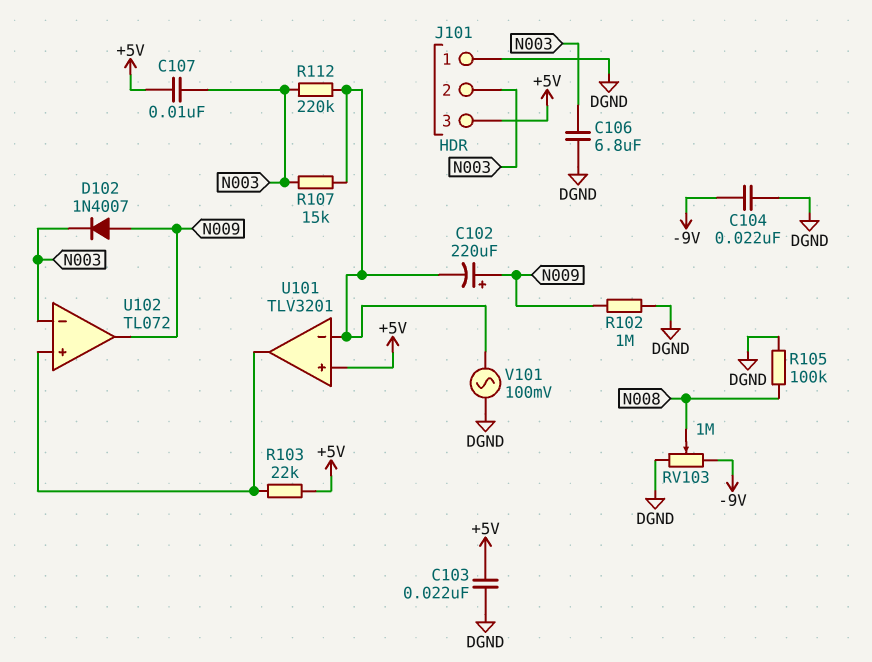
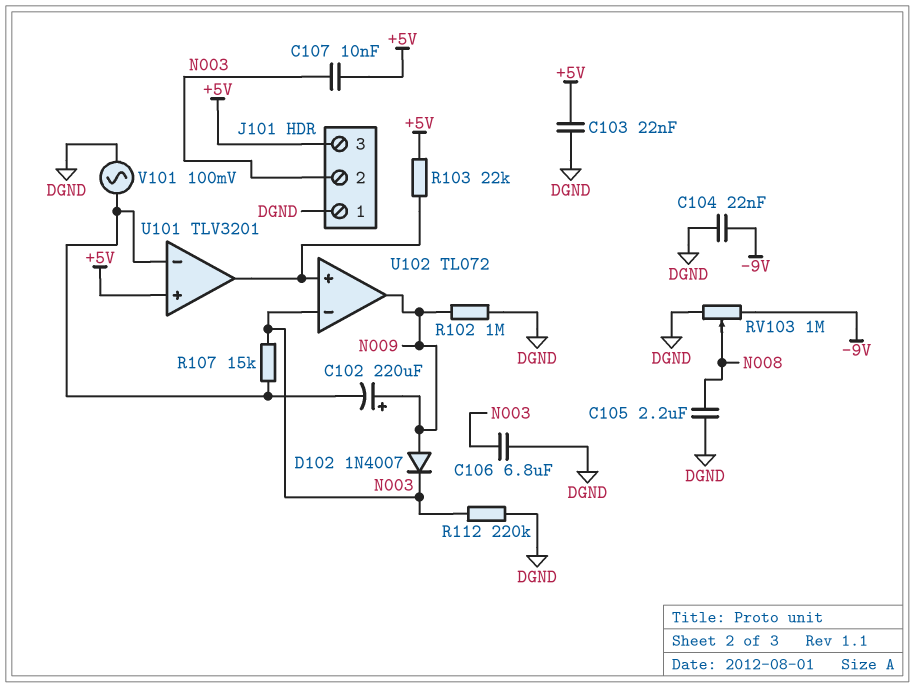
C105: none -> 2.2uF (DGND, N008)
R105: 100k (DGND, N008) -> none
R112: 220k (N003, U101/in-) -> 220k (DGND, N003)

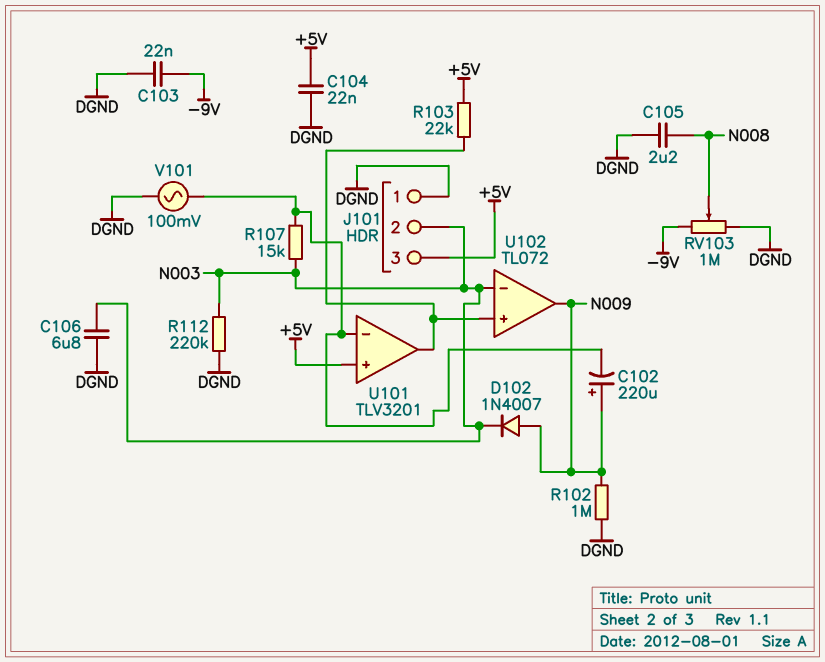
C103: 22nF (+5V, DGND) -> 22nF (-9V, DGND)
C104: 22nF (-9V, DGND) -> 22nF (+5V, DGND)
C107: 10nF (+5V, N003) -> none

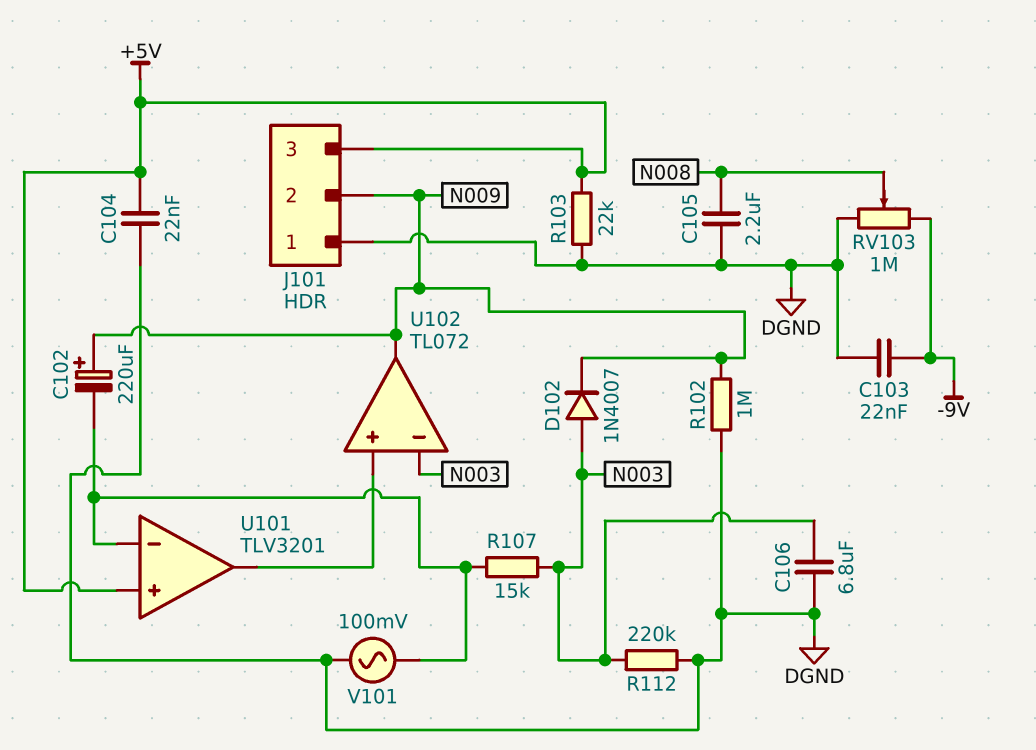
D102: diode 1N4007 (A N009, K N003) -> diode 1N4007 (A N003, K N009)
J101 pin 2: N003 -> N009
R103: 22k (+5V, U101/out) -> 22k (+5V, DGND)

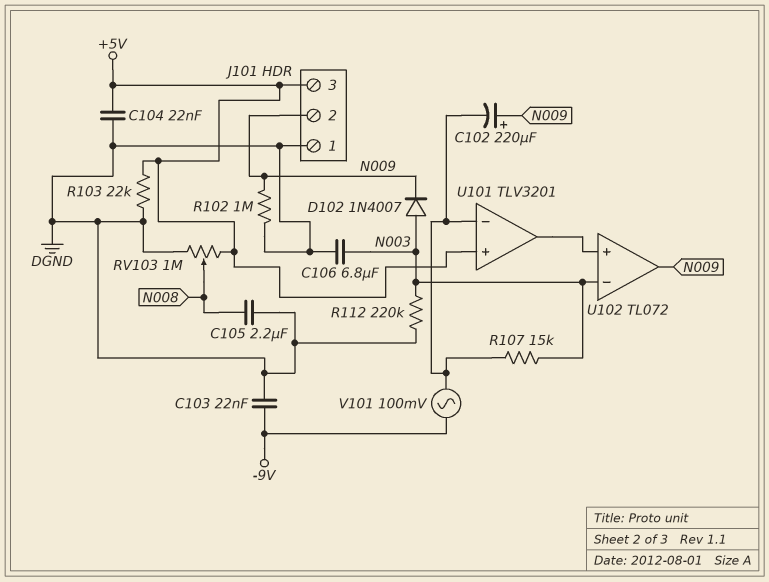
RV103: 1M (-9V, DGND, wiper N008) -> 1M (+5V, DGND, wiper N008)
V101: AC 100mV (DGND, U101/in-) -> AC 100mV (-9V, U101/in-)

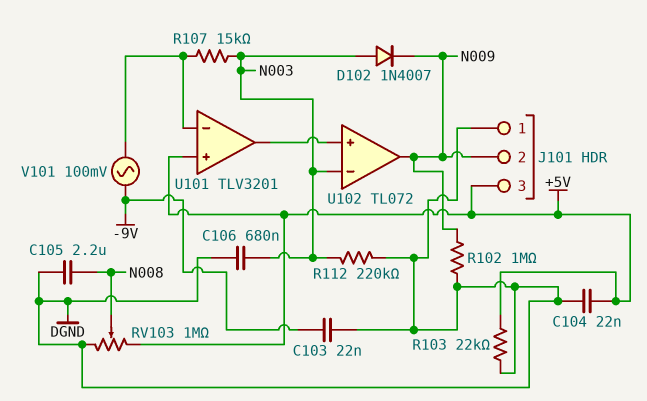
C102: 220uF (plus N009, minus U101/in-) -> none
C106: 6.8uF (DGND, N003) -> 680nF (DGND, N003)

